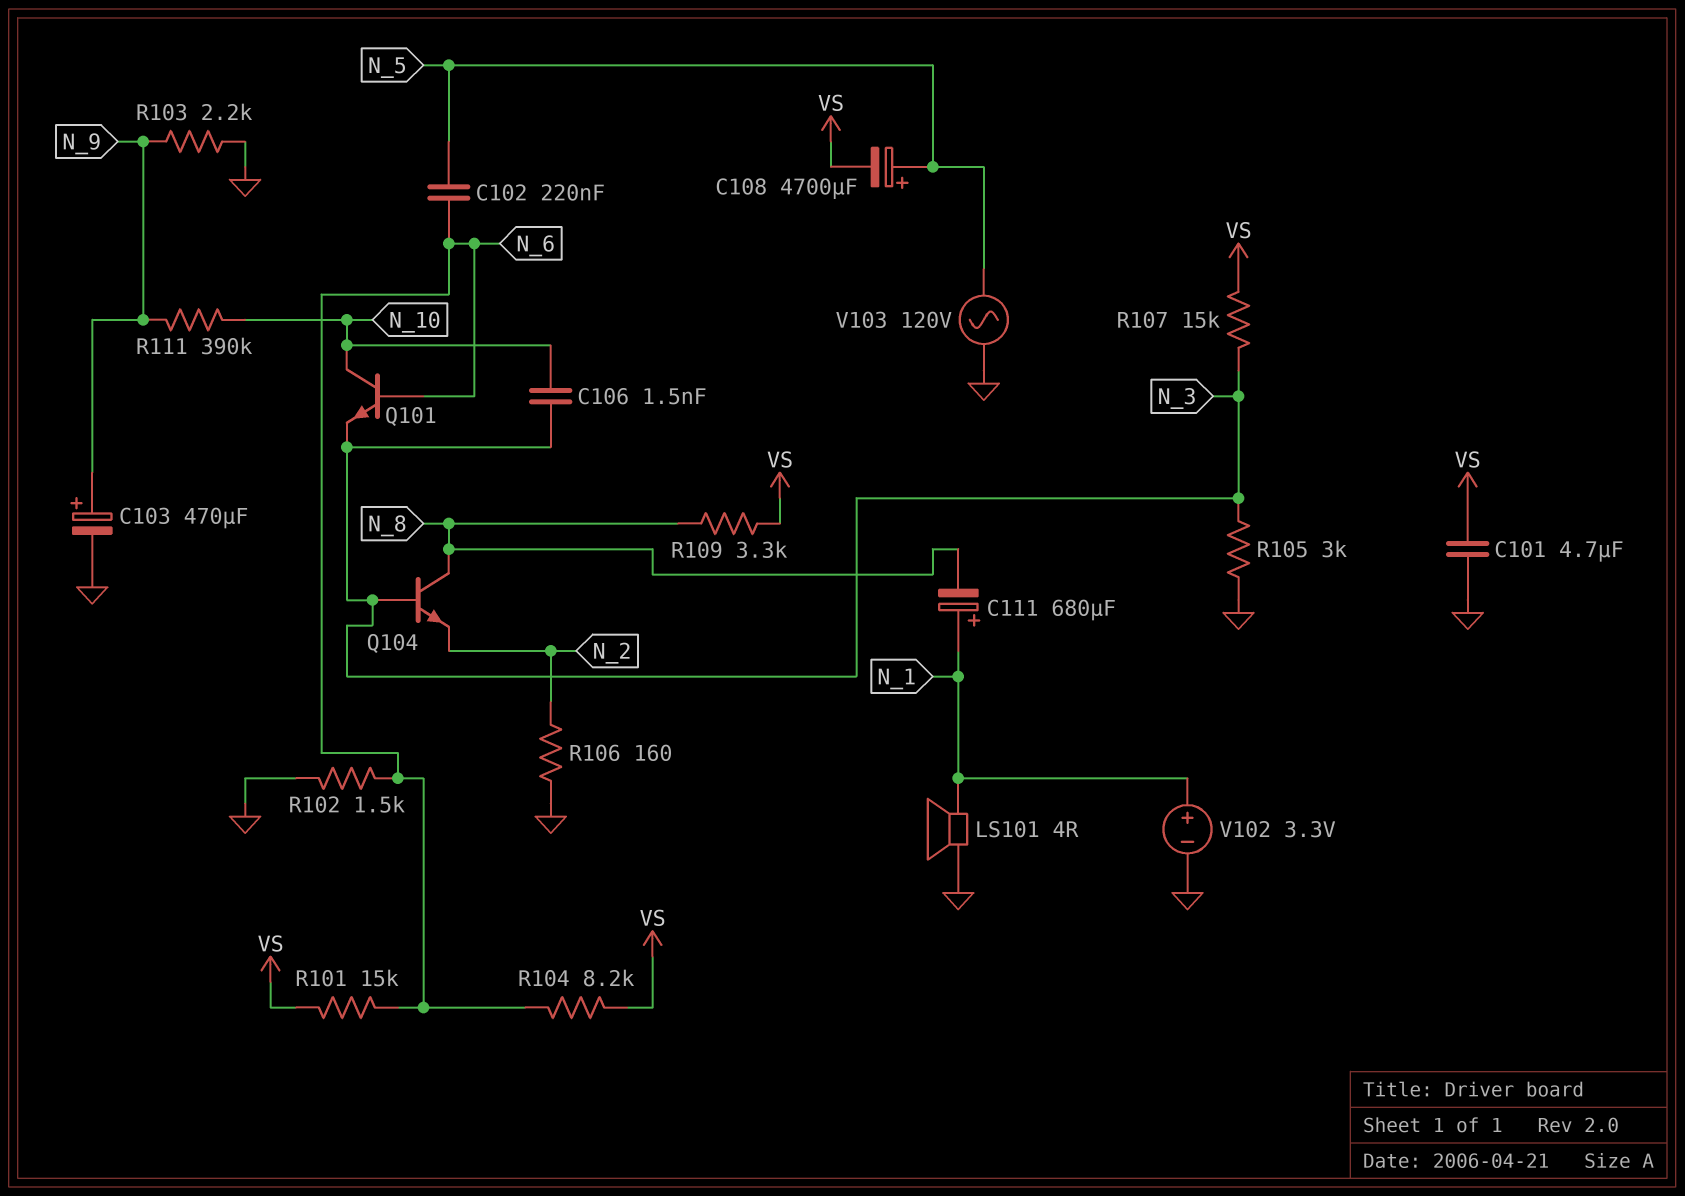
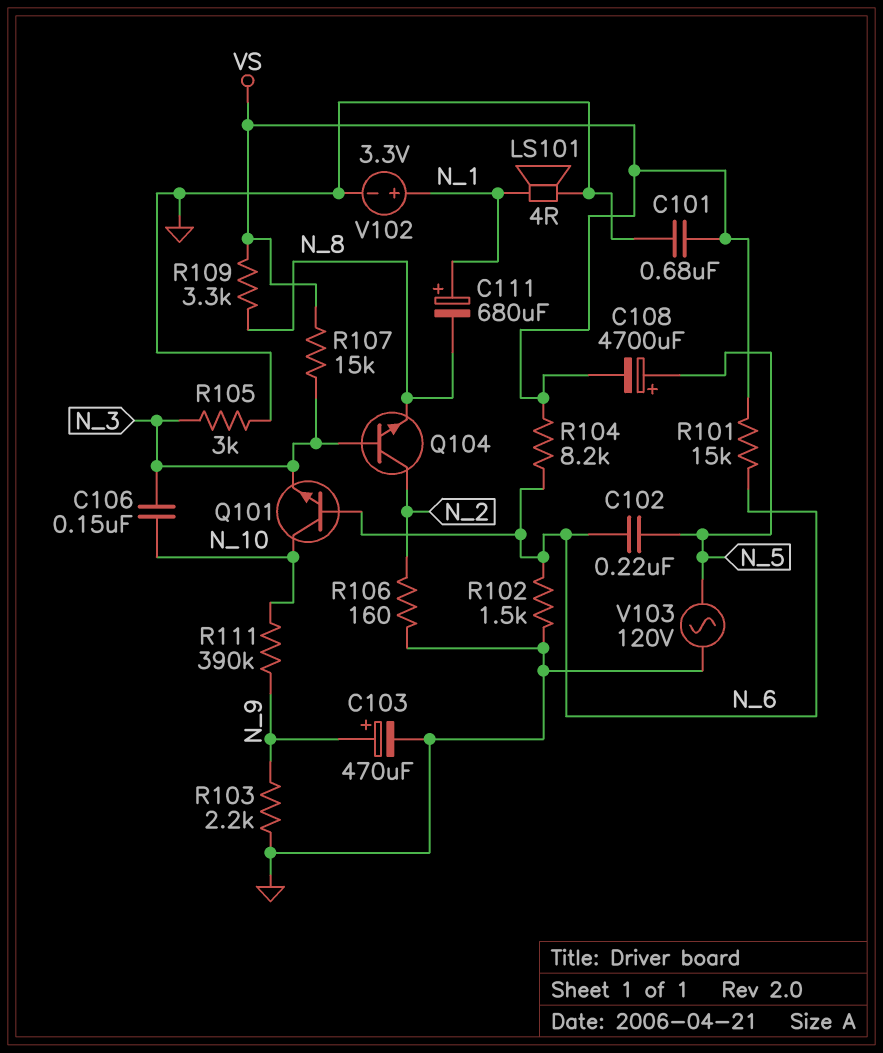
C101: 4.7uF (GND, VS) -> 680nF (GND, VS)
C106: 1.5nF (N_3, N_10) -> 150nF (N_3, N_10)
Q104: NPN (B N_3, C N_8, E N_2) -> NPN (B N_3, C N_2, E N_8)

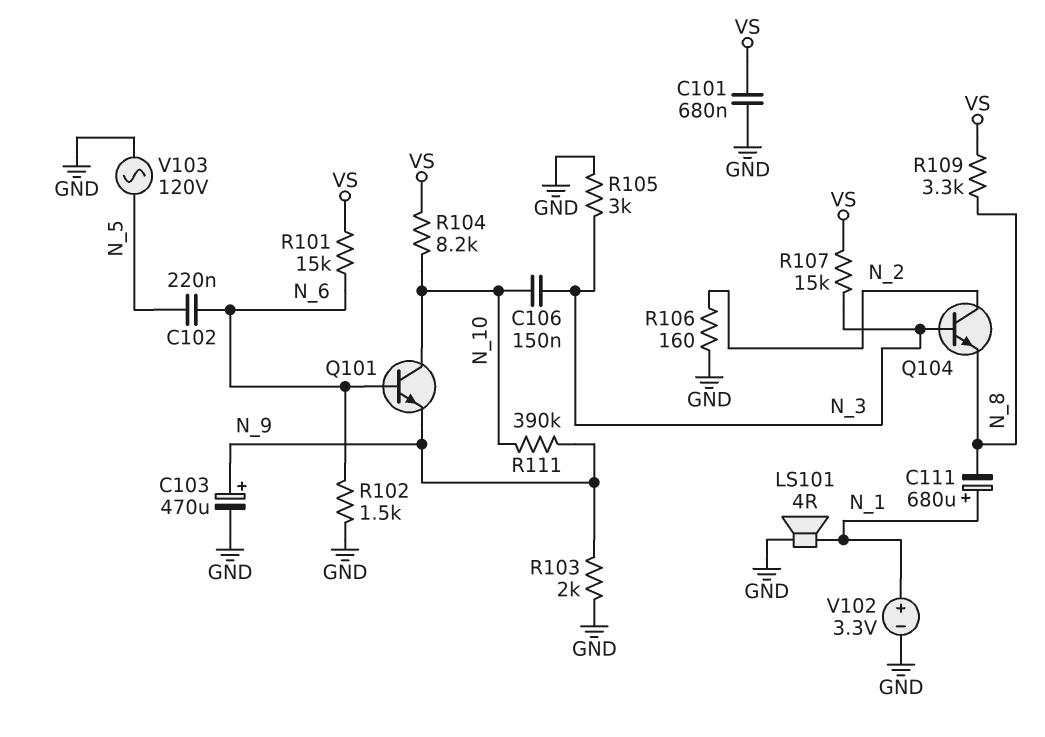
C108: 4700uF (plus N_5, minus VS) -> none
Q101: NPN (B N_6, C N_10, E N_3) -> NPN (B N_6, C N_10, E N_9)
R103: 2.2k (GND, N_9) -> 2k (GND, N_9)
R104: 8.2k (N_6, VS) -> 8.2k (N_10, VS)

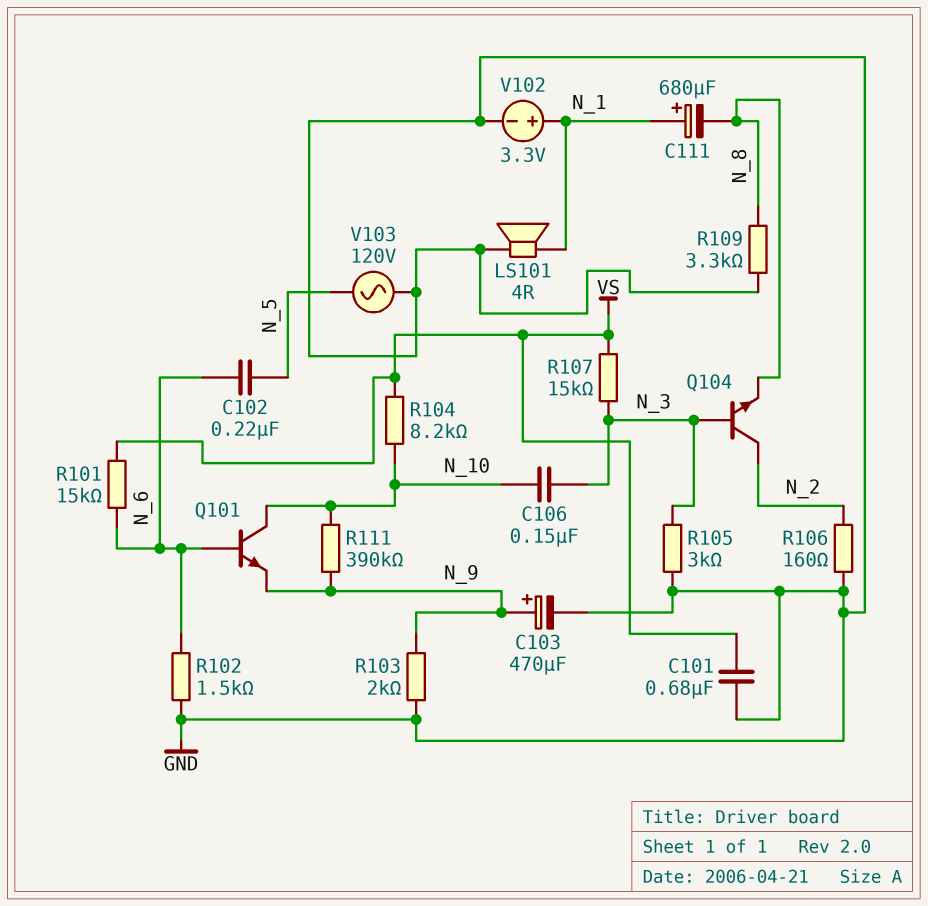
R109: 3.3k (N_8, VS) -> 3.3k (GND, N_8)

